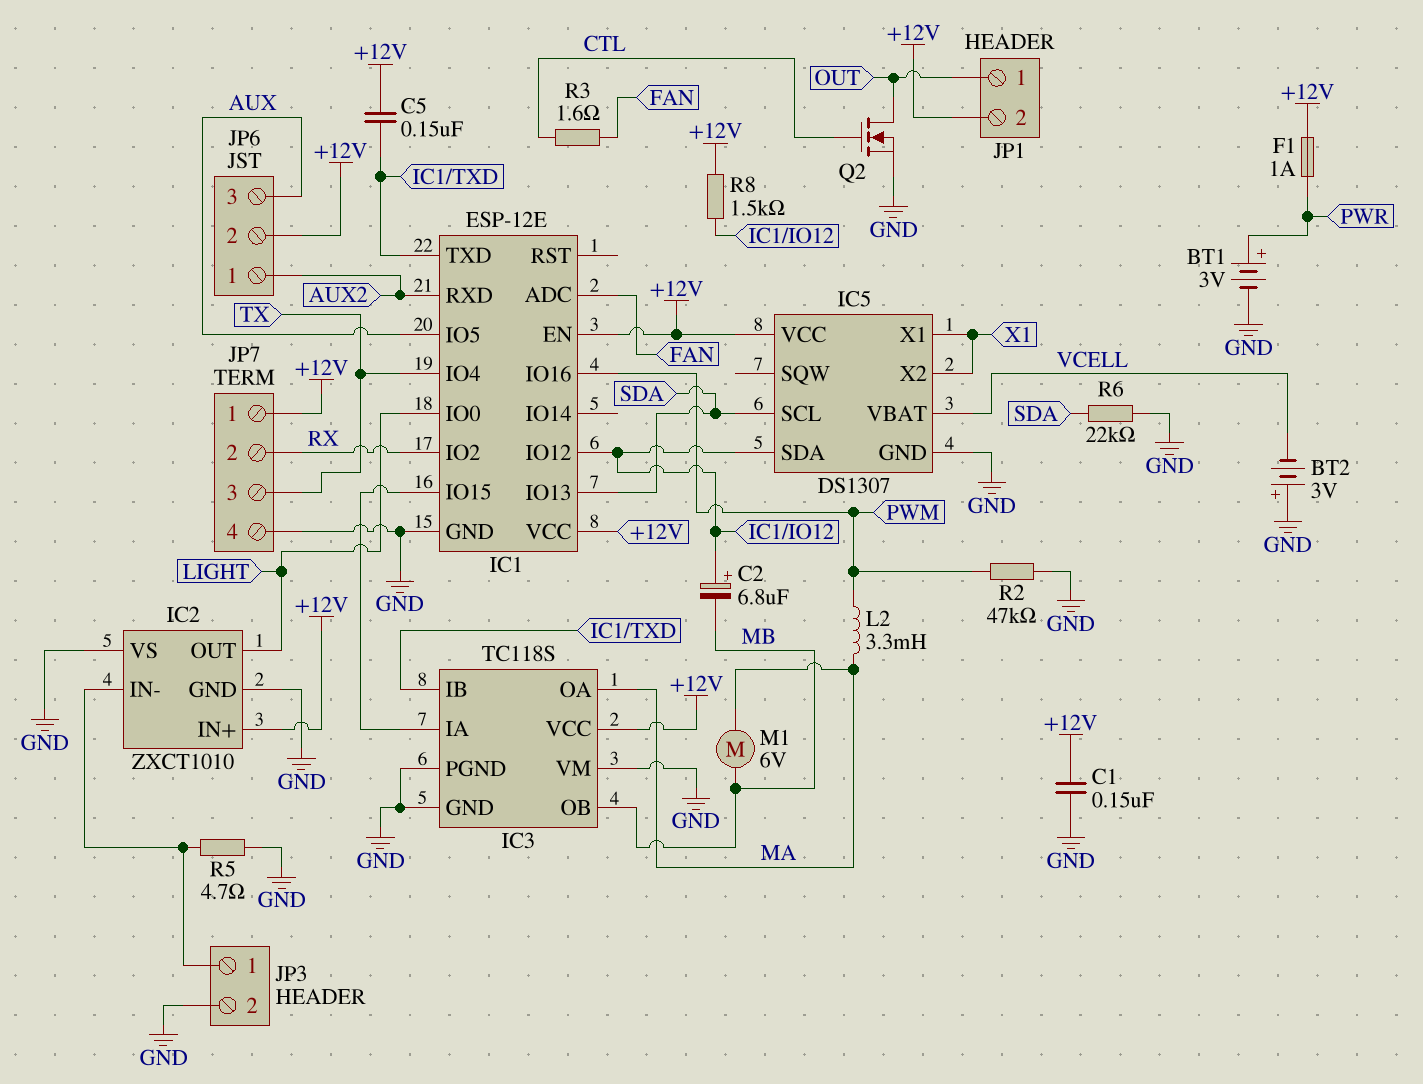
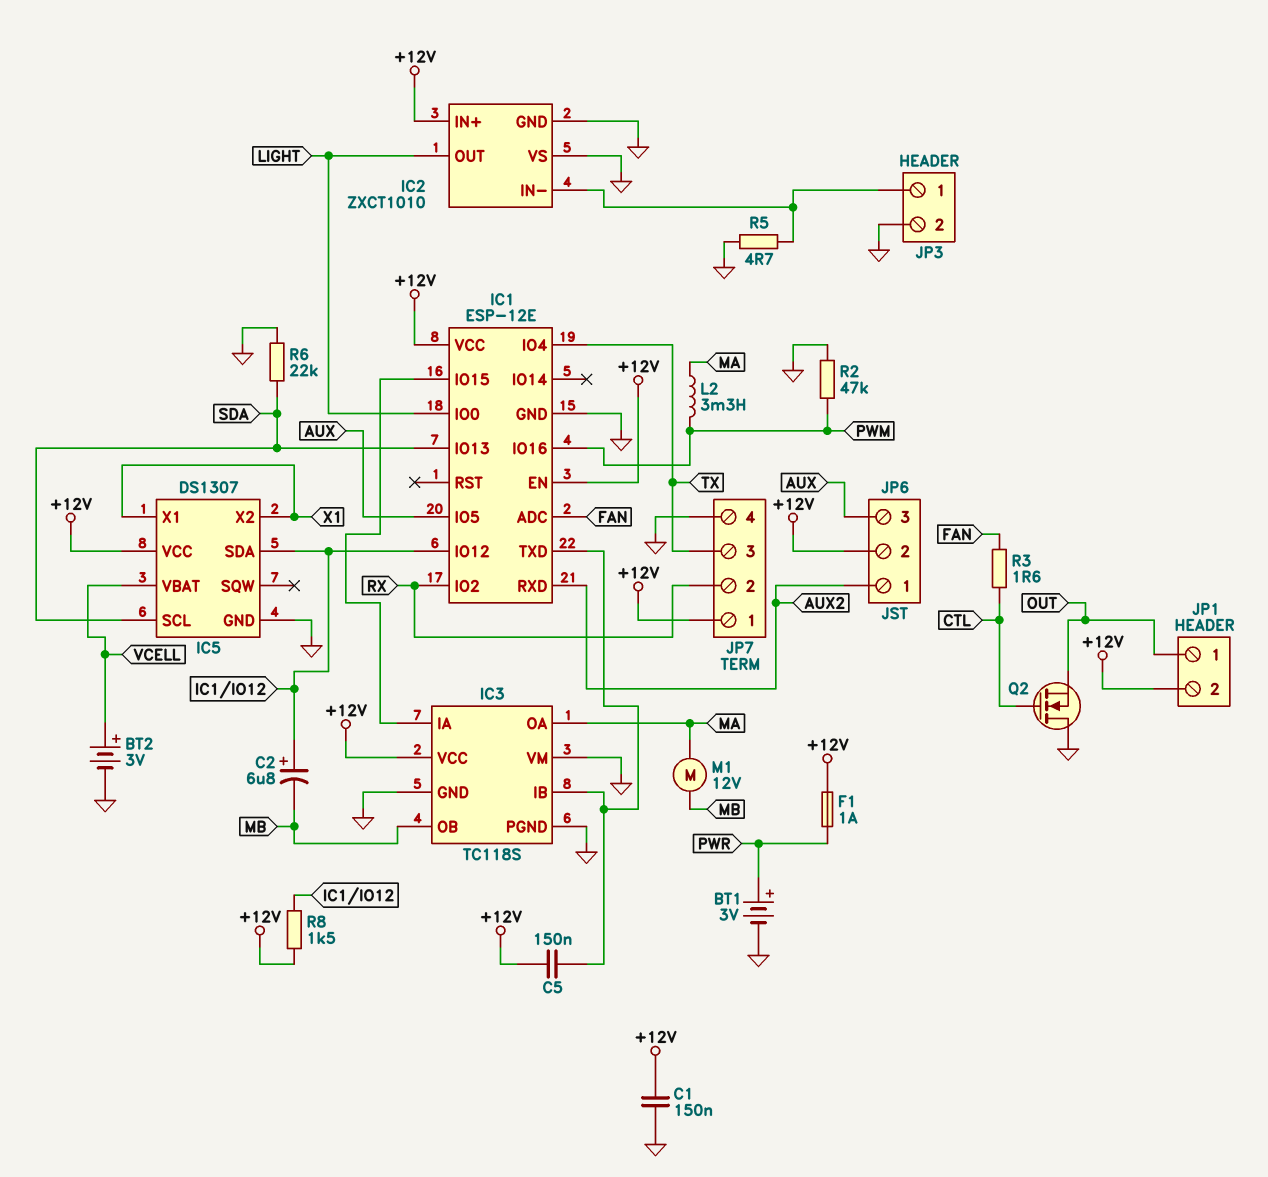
BT2: 3V (plus GND, minus VCELL) -> 3V (plus VCELL, minus GND)
M1: motor 6V (MA, MB) -> motor 12V (MA, MB)
Q2: NMOS (G CTL, D OUT, S GND) -> NMOS (G CTL, D GND, S OUT)

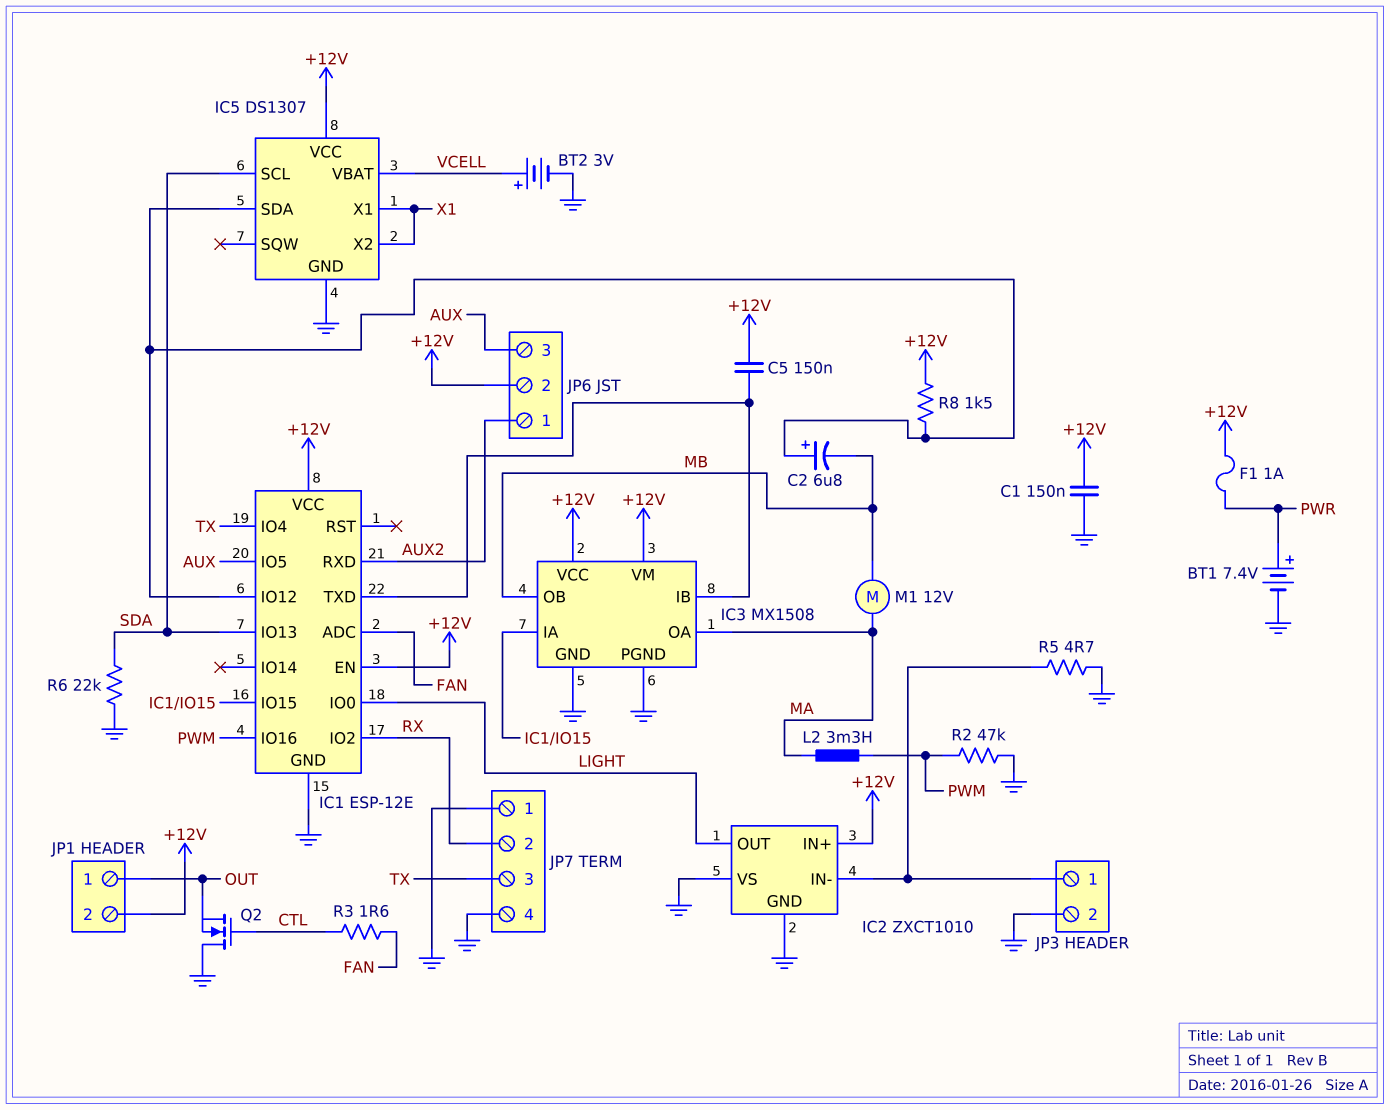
BT1: 3V (plus PWR, minus GND) -> 7.4V (plus PWR, minus GND)
IC3: TC118S -> MX1508
IC3 pin VM: GND -> +12V
JP7 pin 1: +12V -> GND

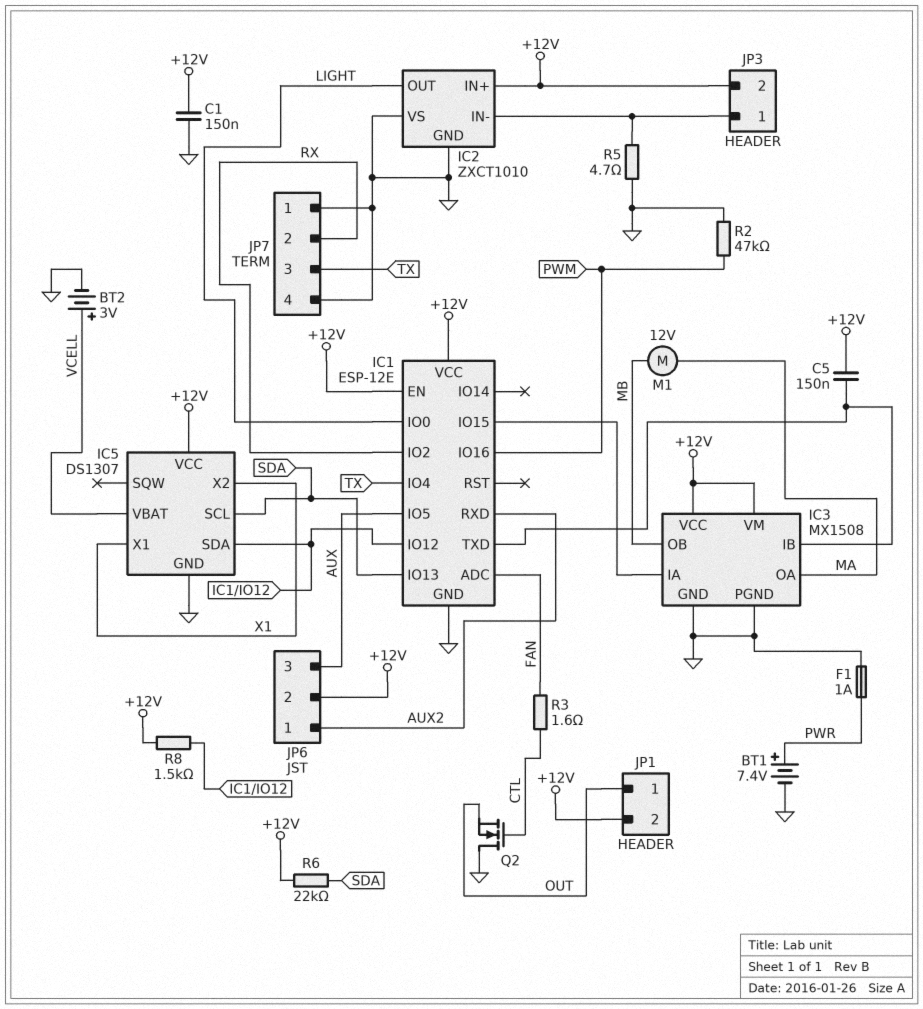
C2: 6.8uF (plus IC1/IO12, minus MB) -> none
F1: 1A (+12V, PWR) -> 1A (GND, PWR)
JP3 pin 2: GND -> +12V
L2: 3.3mH (MA, PWM) -> none
R6: 22k (GND, SDA) -> 22k (+12V, SDA)

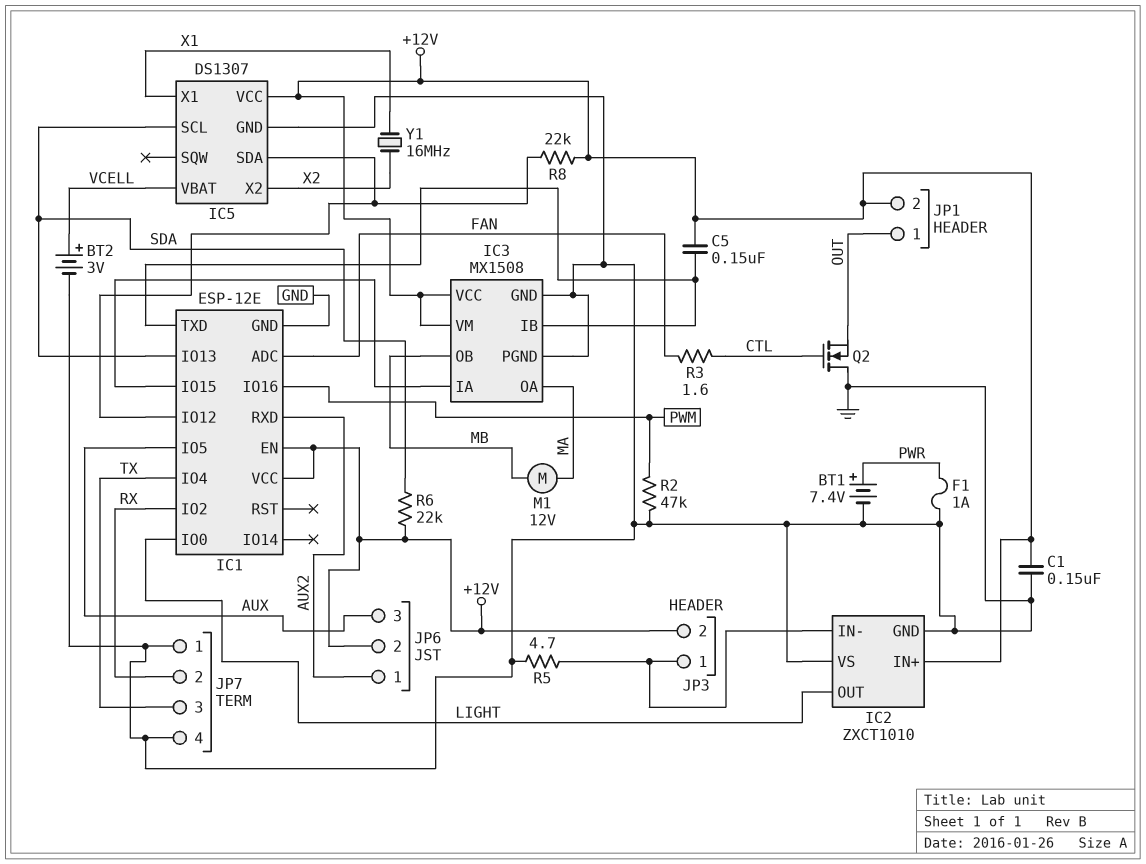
IC5 pin X2: X1 -> X2
R8: 1.5k (+12V, IC1/IO12) -> 22k (+12V, IC1/IO12)
Y1: none -> 16MHz (X1, X2)

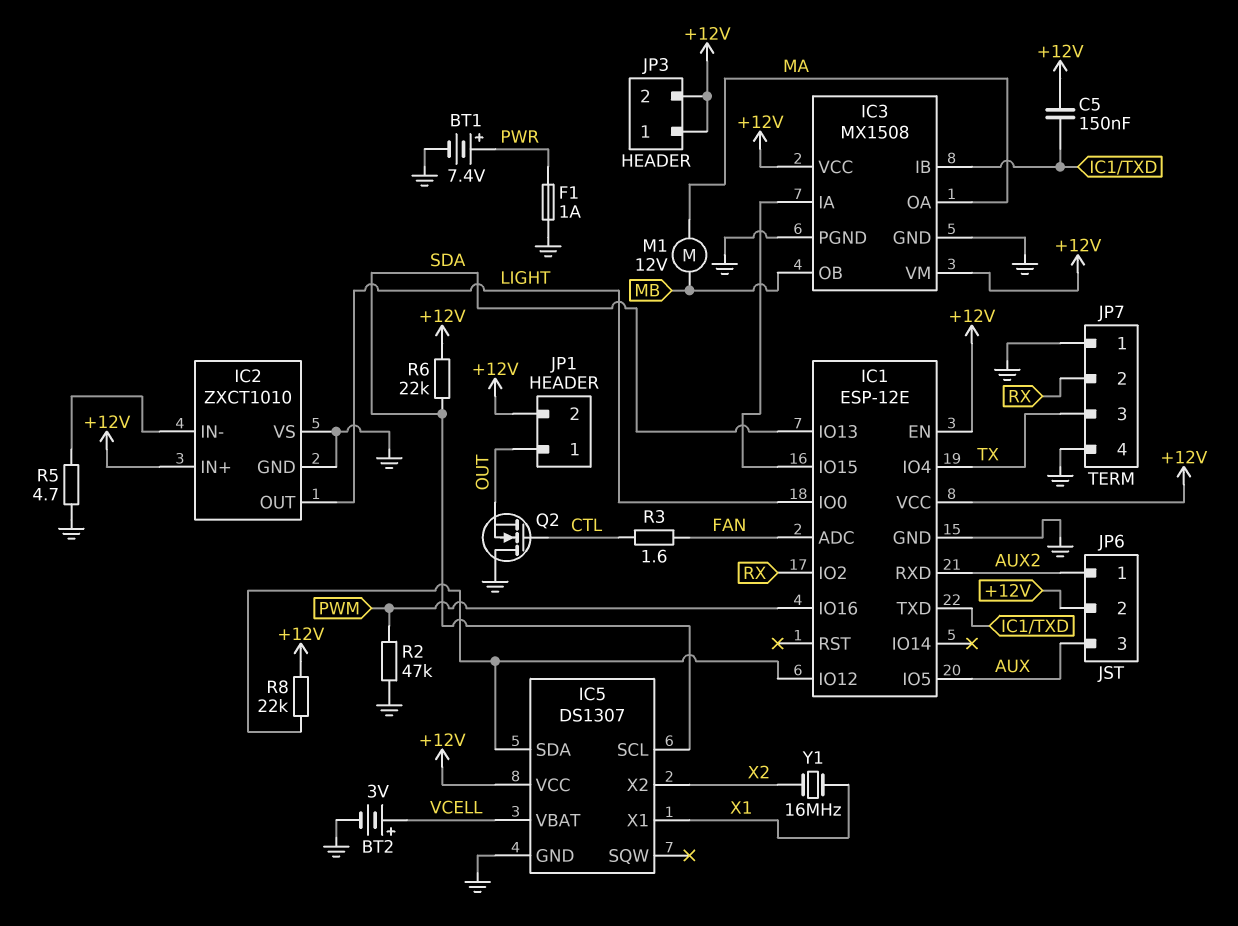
C1: 150nF (+12V, GND) -> none
JP3 pin 1: IC2/IN- -> +12V

